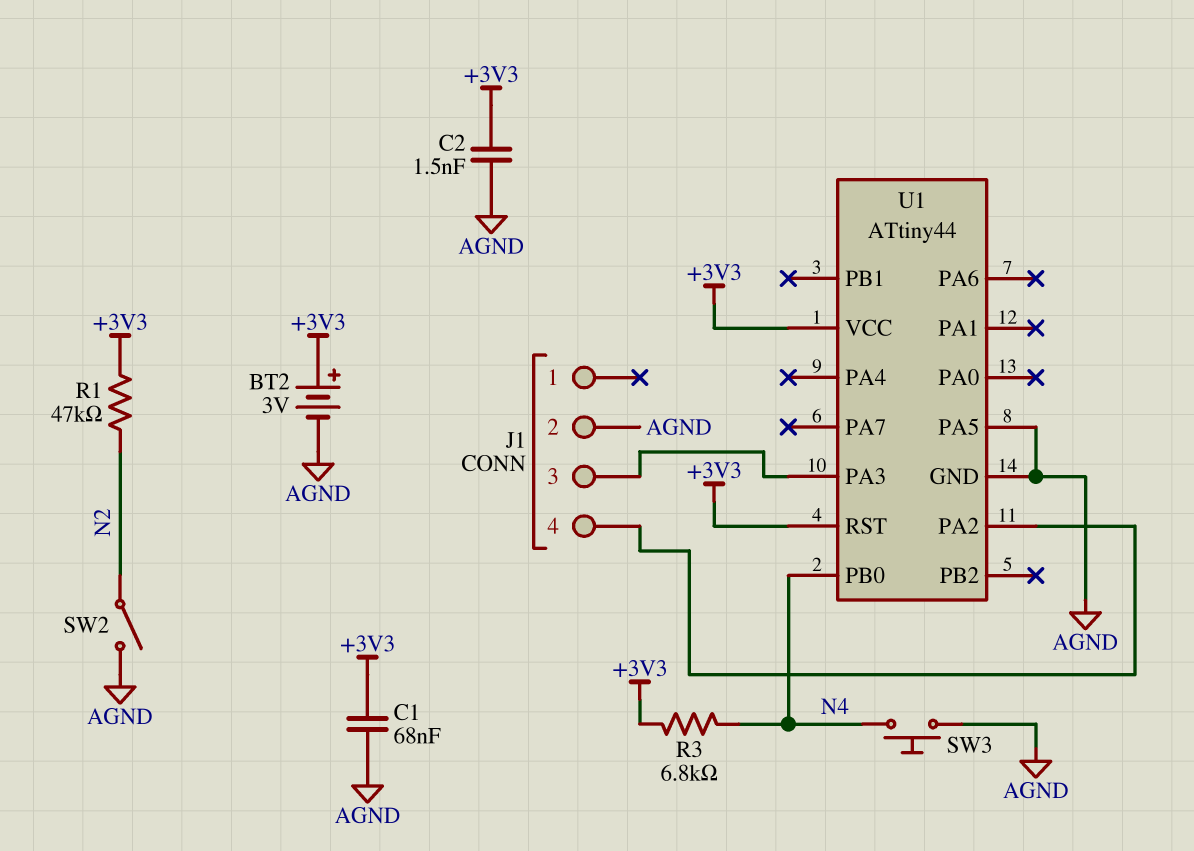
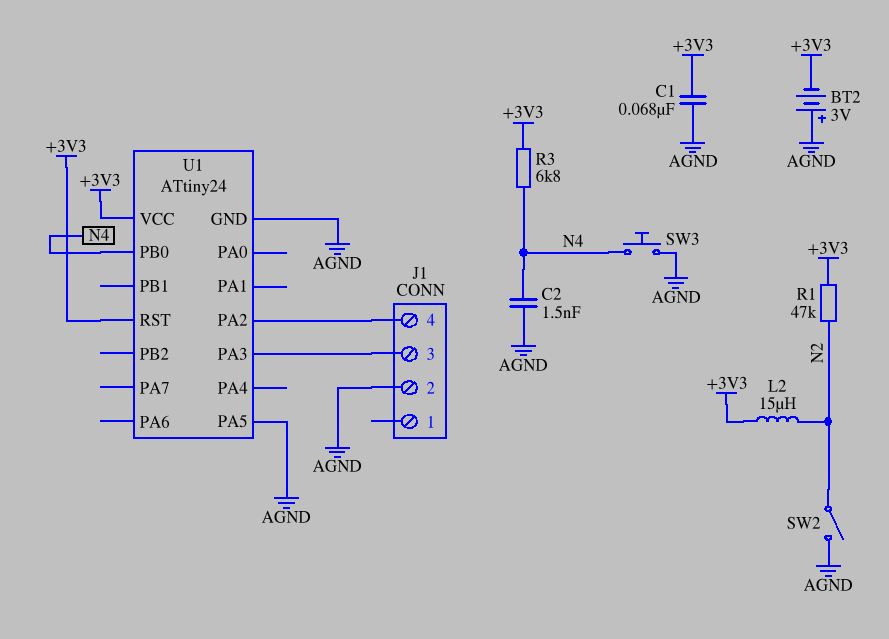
BT2: 3V (plus +3V3, minus AGND) -> 3V (plus AGND, minus +3V3)
C2: 1.5nF (+3V3, AGND) -> 1.5nF (AGND, N4)
L2: none -> 15uH (+3V3, N2)
U1: ATtiny44 -> ATtiny24

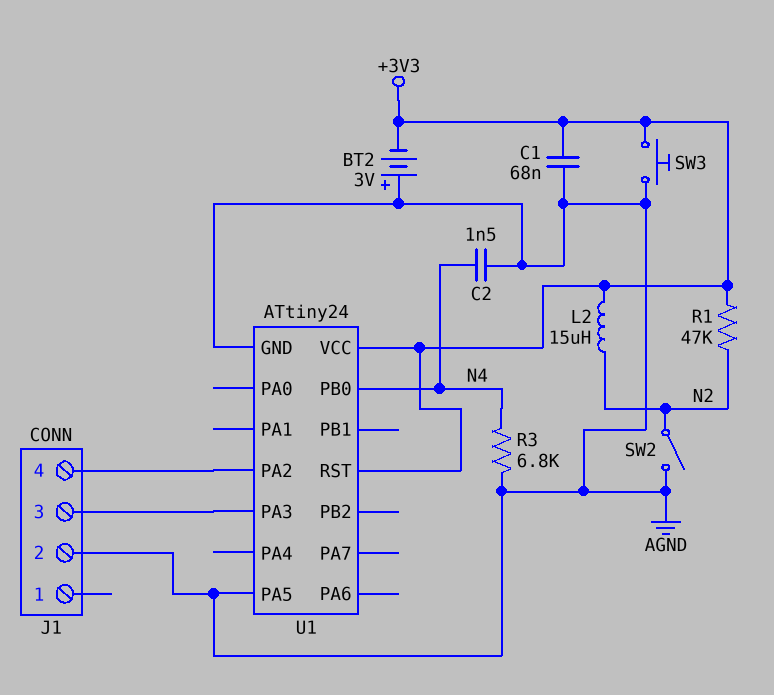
R3: 6.8k (+3V3, N4) -> 6.8k (AGND, N4)
SW3: button (AGND, N4) -> button (+3V3, AGND)

